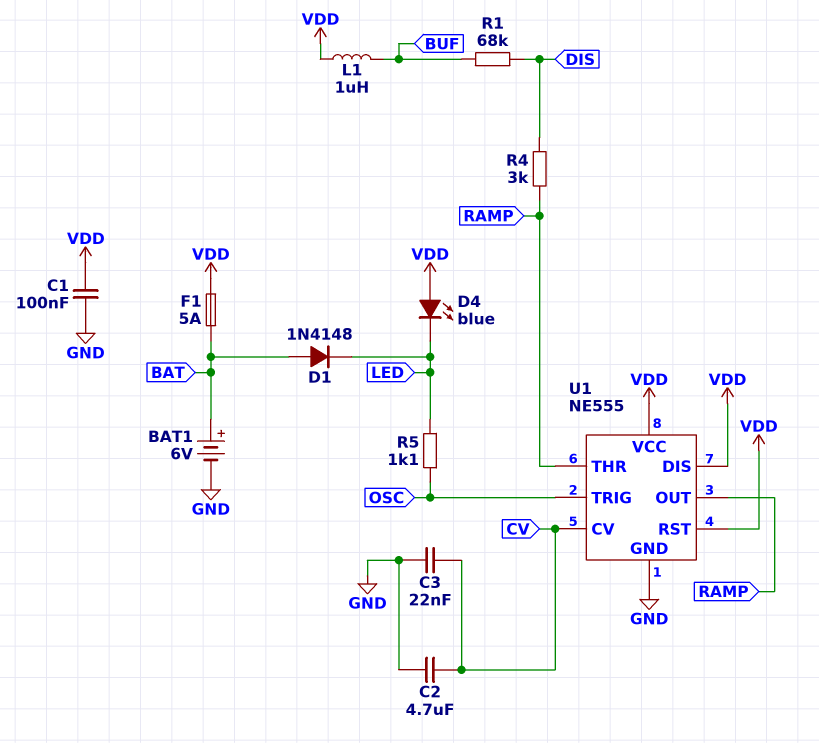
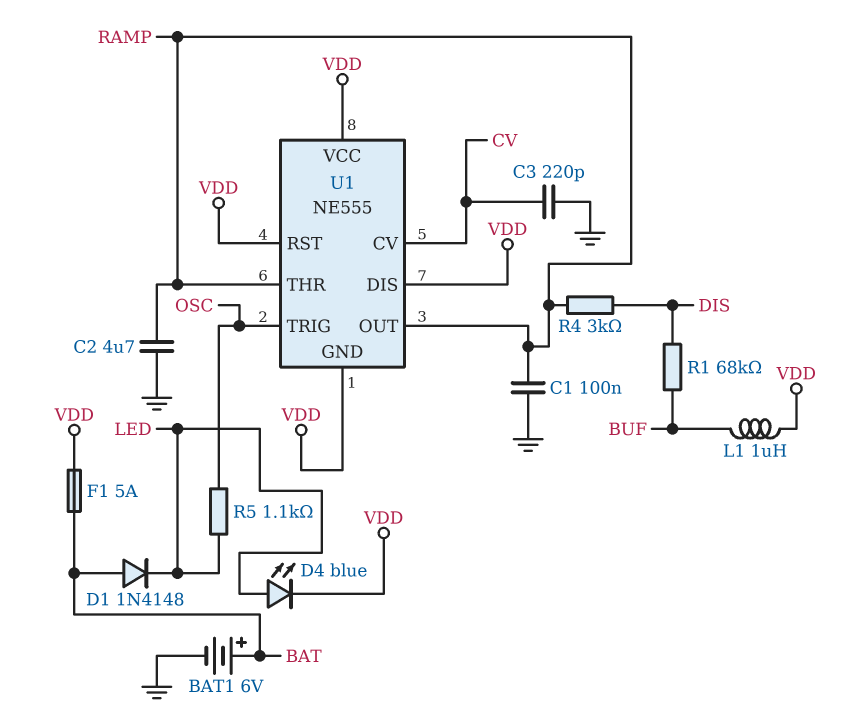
C1: 100nF (GND, VDD) -> 100nF (GND, RAMP)
C2: 4.7uF (CV, GND) -> 4.7uF (GND, RAMP)
C3: 22nF (CV, GND) -> 220pF (CV, GND)
D4: LED blue (A VDD, K LED) -> LED blue (A LED, K VDD)
U1 pin GND: GND -> VDD

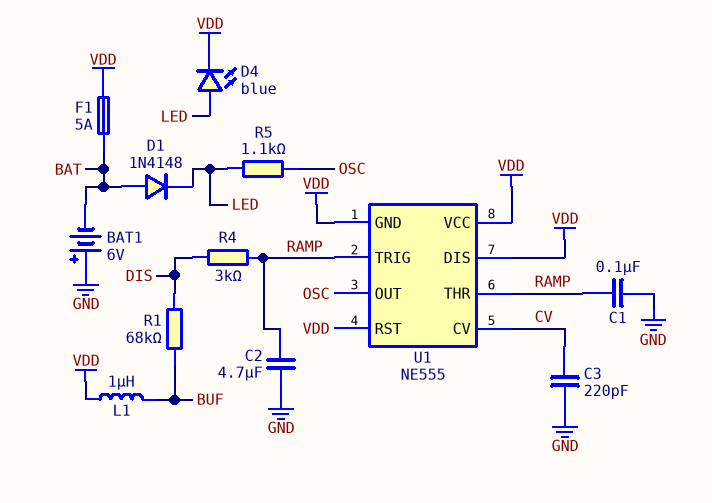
BAT1: 6V (plus BAT, minus GND) -> 6V (plus GND, minus BAT)
U1 pin OUT: RAMP -> OSC
U1 pin TRIG: OSC -> RAMP

